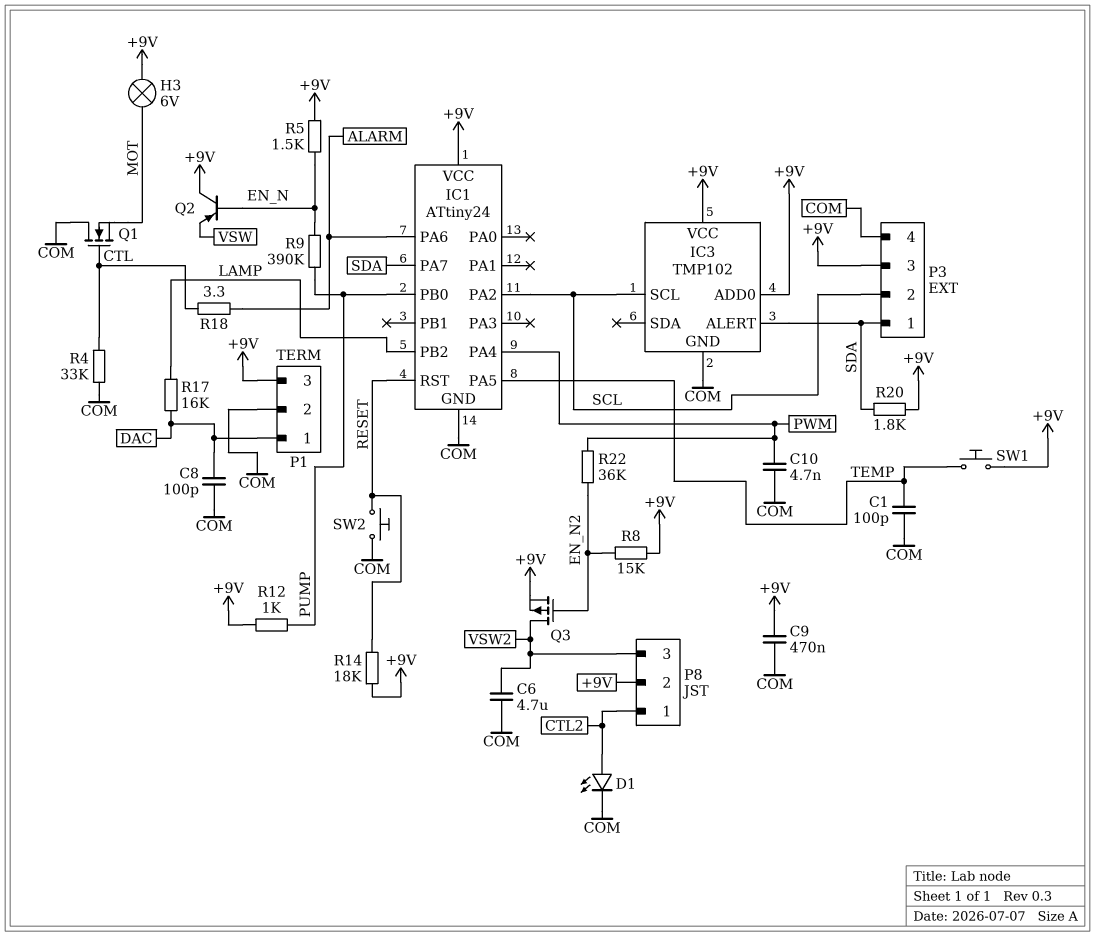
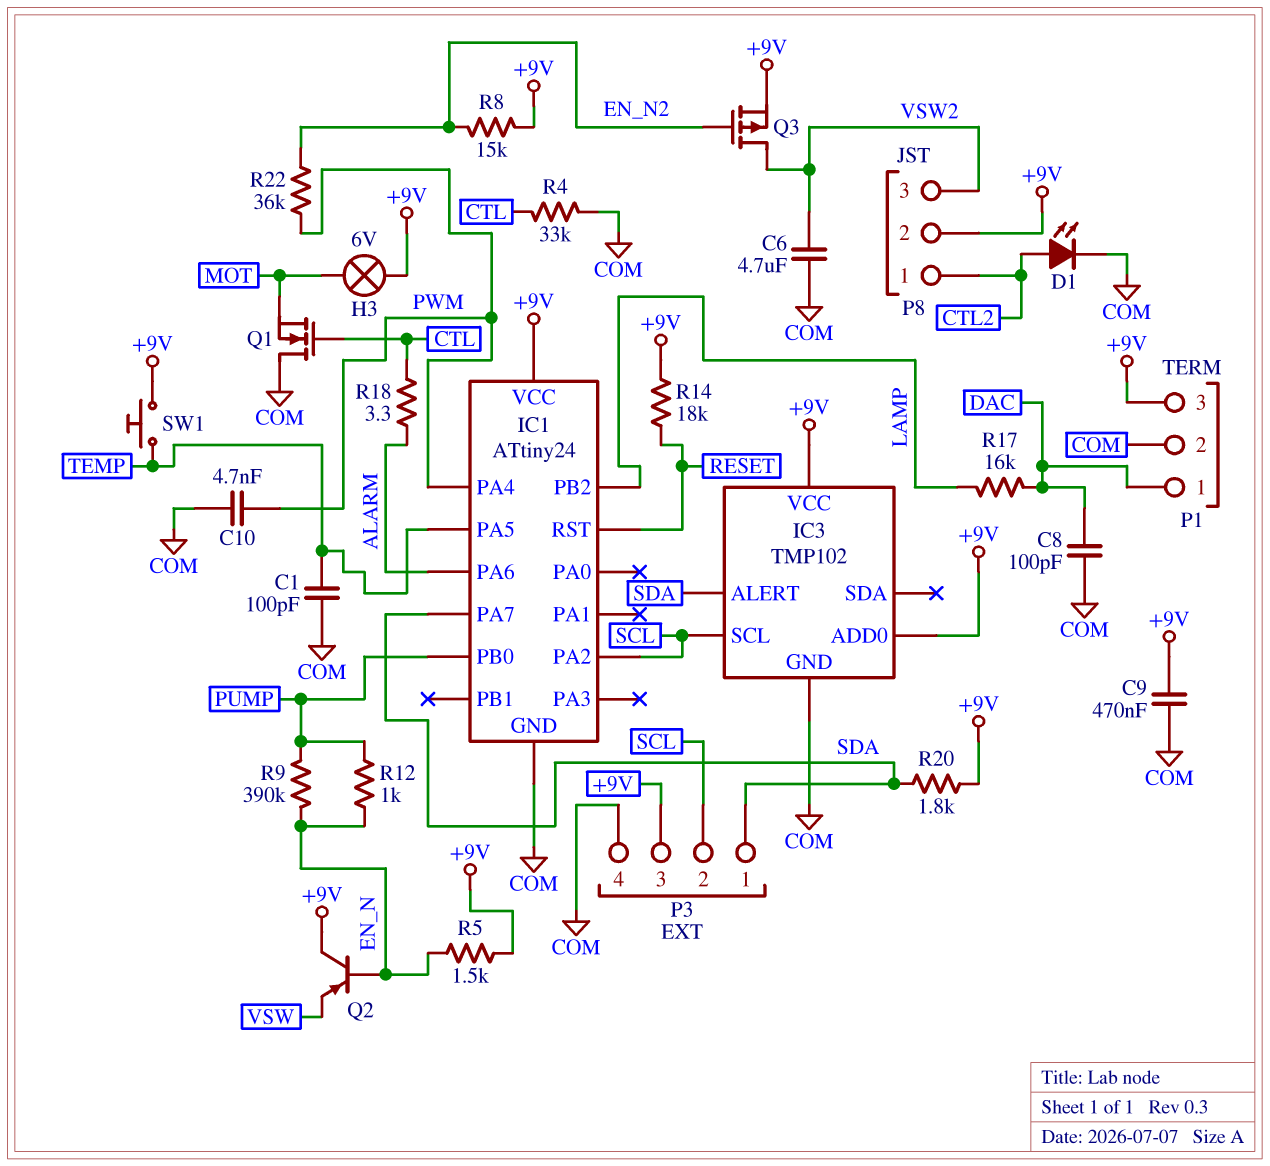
R12: 1k (+9V, PUMP) -> 1k (EN_N, PUMP)
SW2: button (COM, RESET) -> none

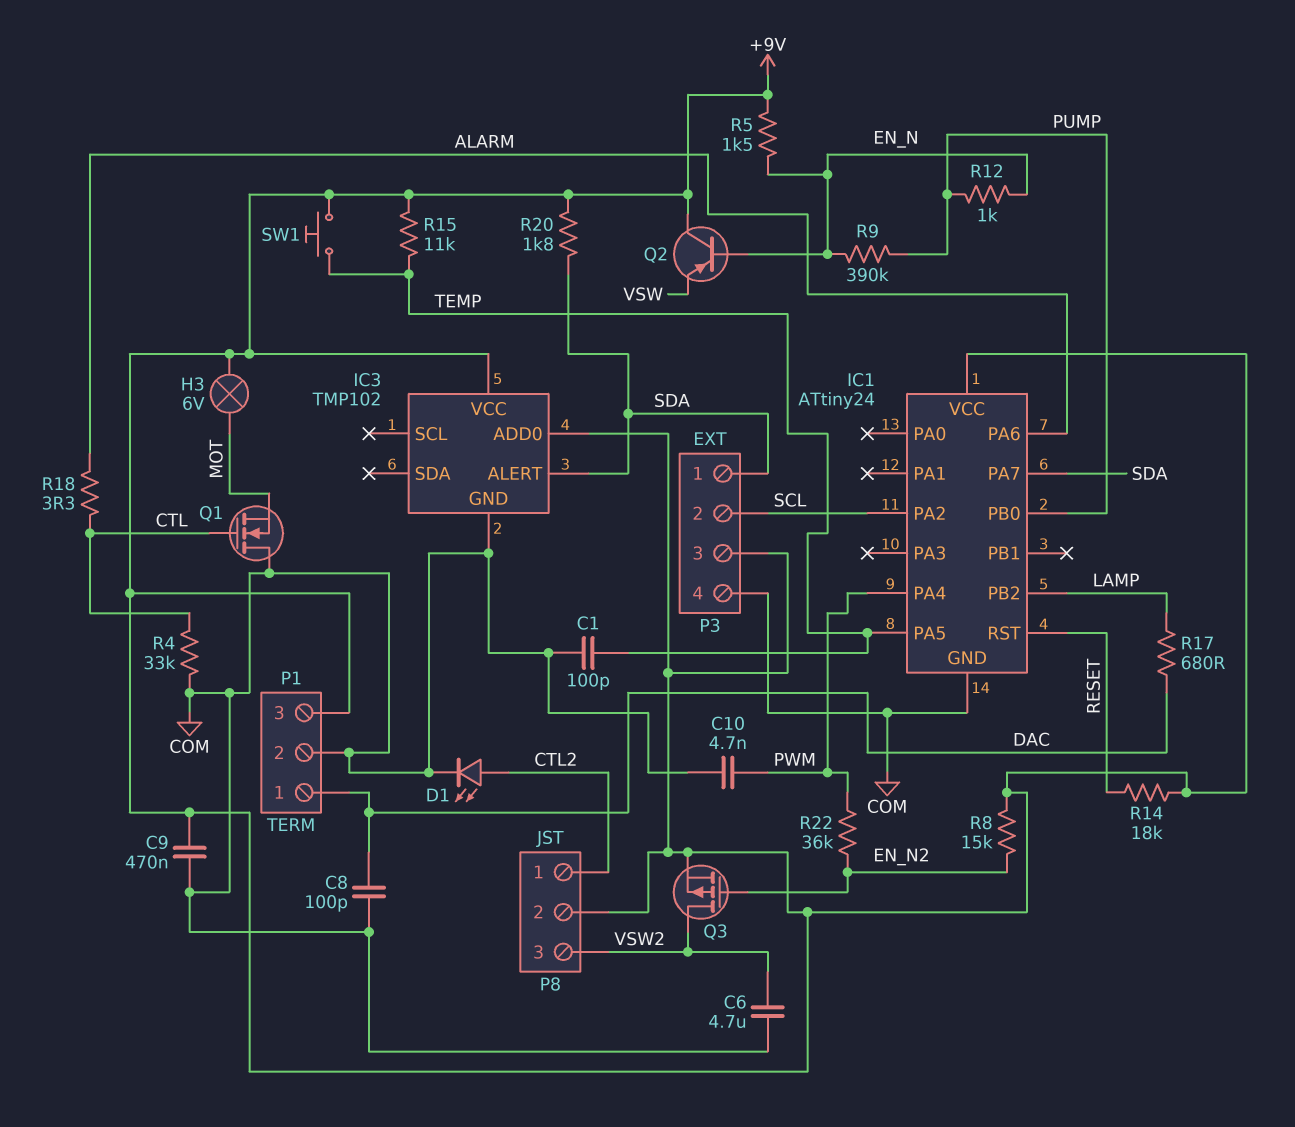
IC3 pin SCL: SCL -> none
R15: none -> 11k (+9V, TEMP)
R17: 16k (DAC, LAMP) -> 680 (DAC, LAMP)

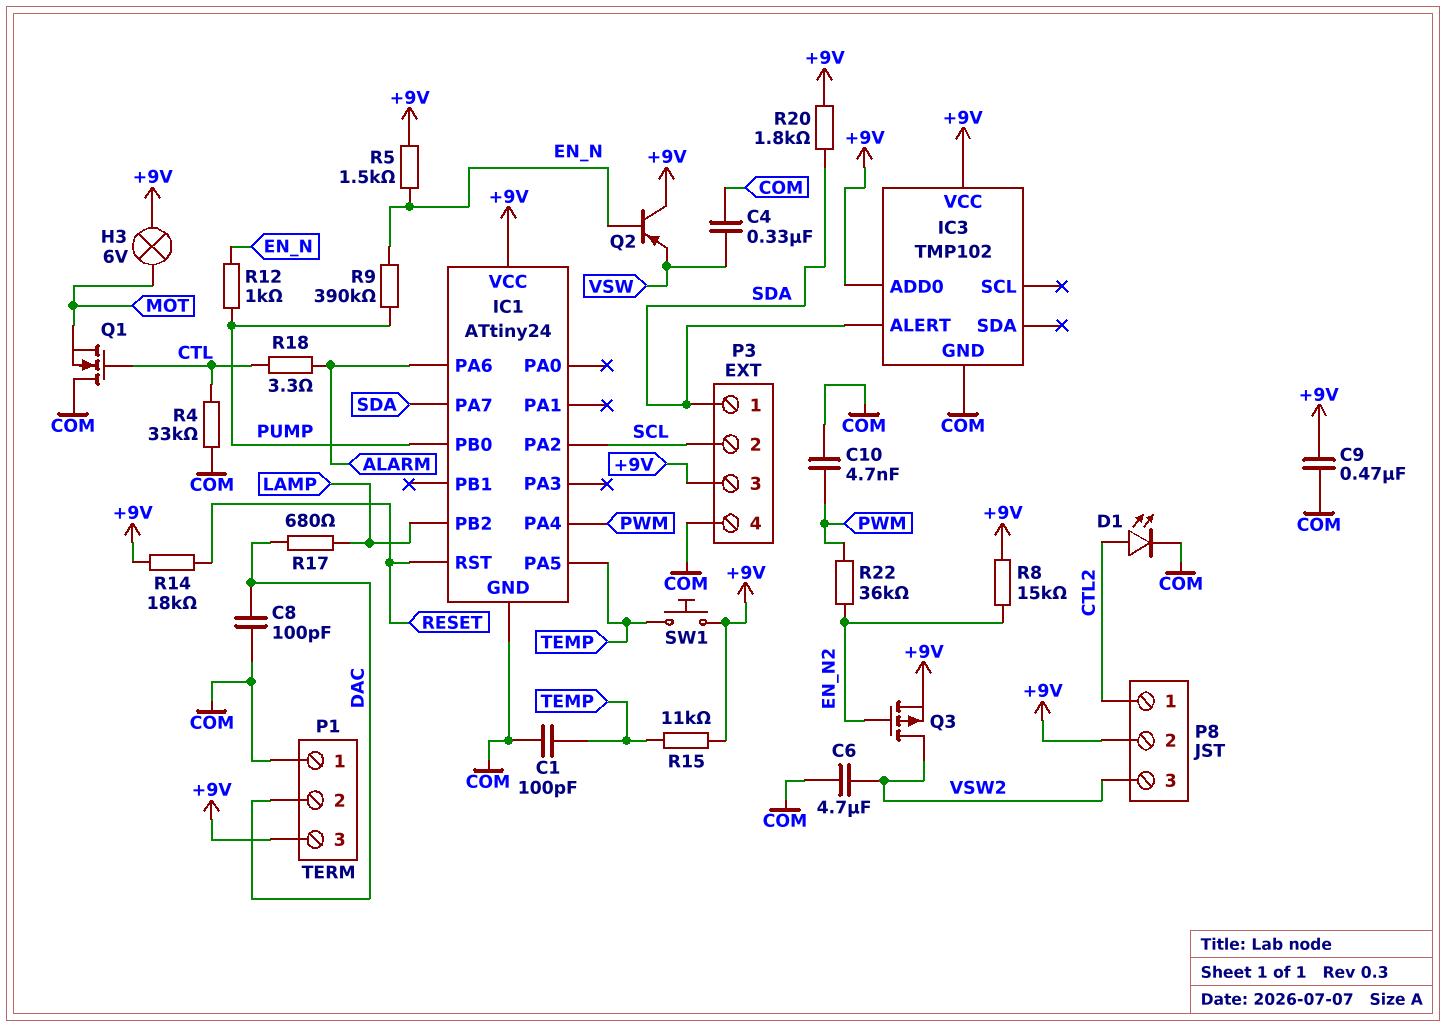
C4: none -> 330nF (COM, VSW)
P1 pin 1: DAC -> COM
P1 pin 2: COM -> DAC

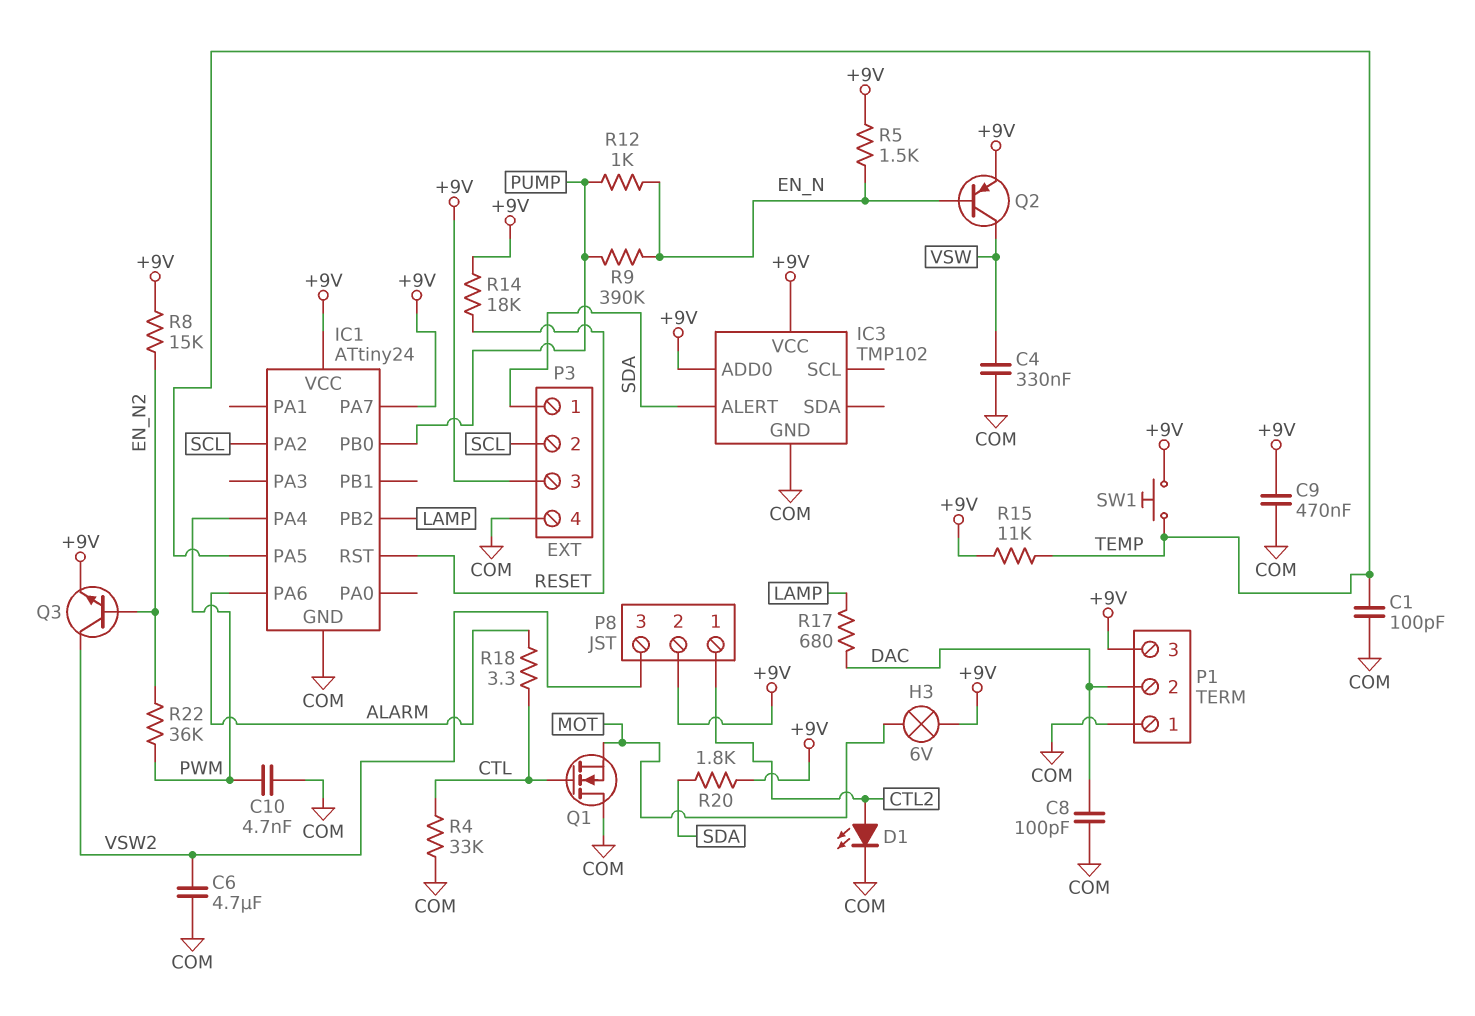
IC1 pin PA7: SDA -> +9V
Q2: PNP (B EN_N, C +9V, E VSW) -> PNP (B EN_N, C VSW, E +9V)
Q3: PMOS (G EN_N2, D VSW2, S +9V) -> NPN (B EN_N2, C VSW2, E +9V)

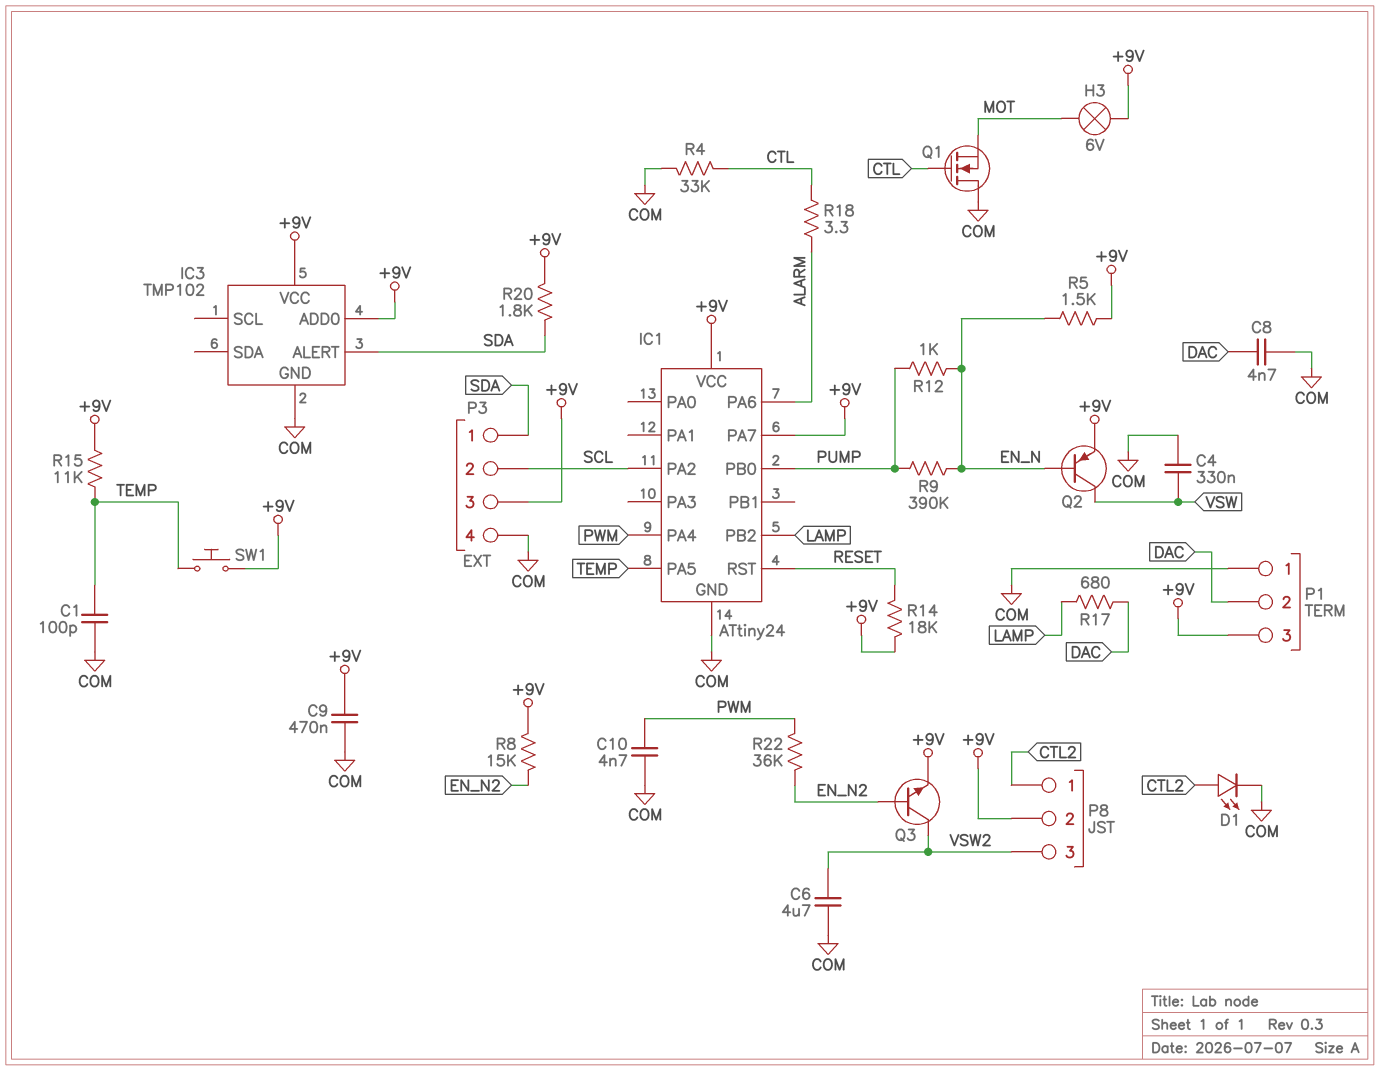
C8: 100pF (COM, DAC) -> 4.7nF (COM, DAC)

